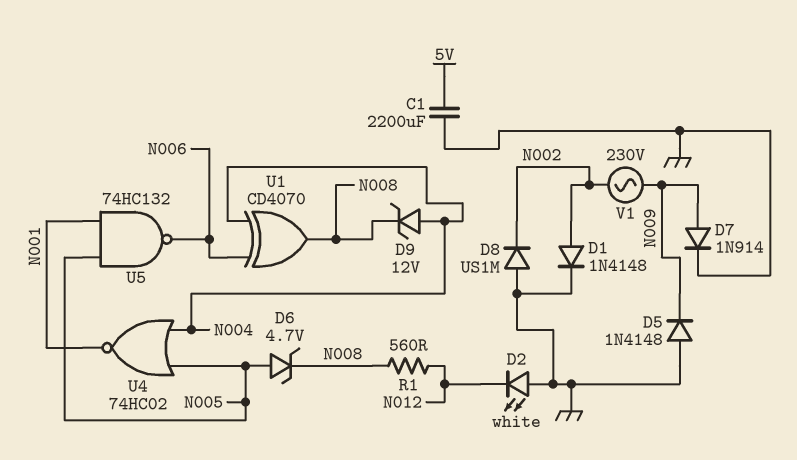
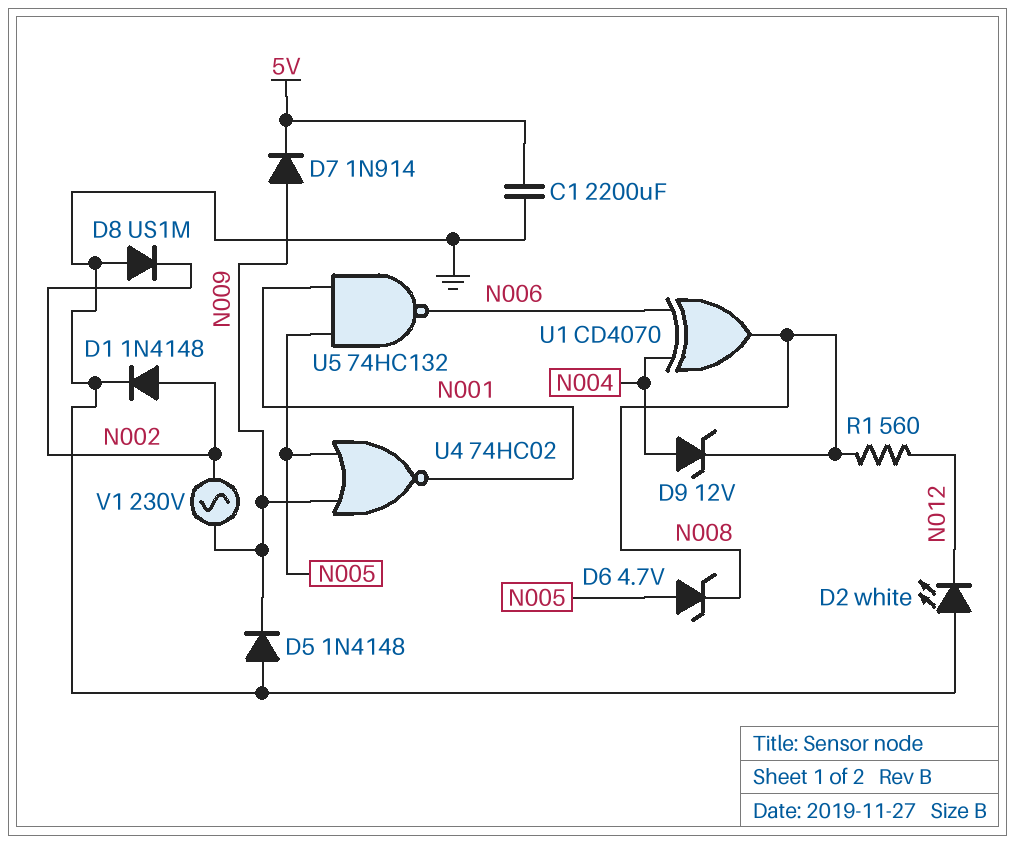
D7: diode 1N914 (A N009, K GND) -> diode 1N914 (A N009, K 5V)
U4: NOR 74HC02 (in N004, in N005, out N001) -> NOR 74HC02 (in N005, in N009, out N001)

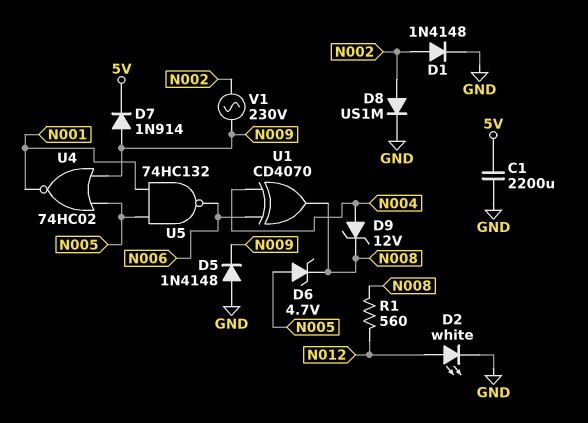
D2: LED white (A GND, K N012) -> LED white (A N012, K GND)
D8: diode US1M (A GND, K N002) -> diode US1M (A N002, K GND)

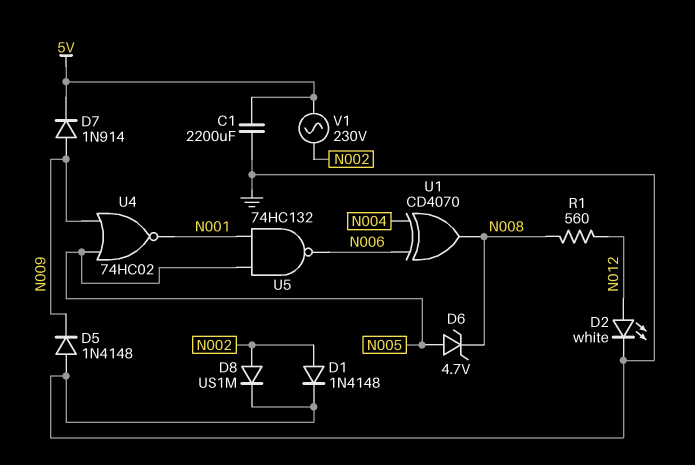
D9: zener 12V (A N004, K N008) -> none
V1: AC 230V (N002, N009) -> AC 230V (5V, N002)

